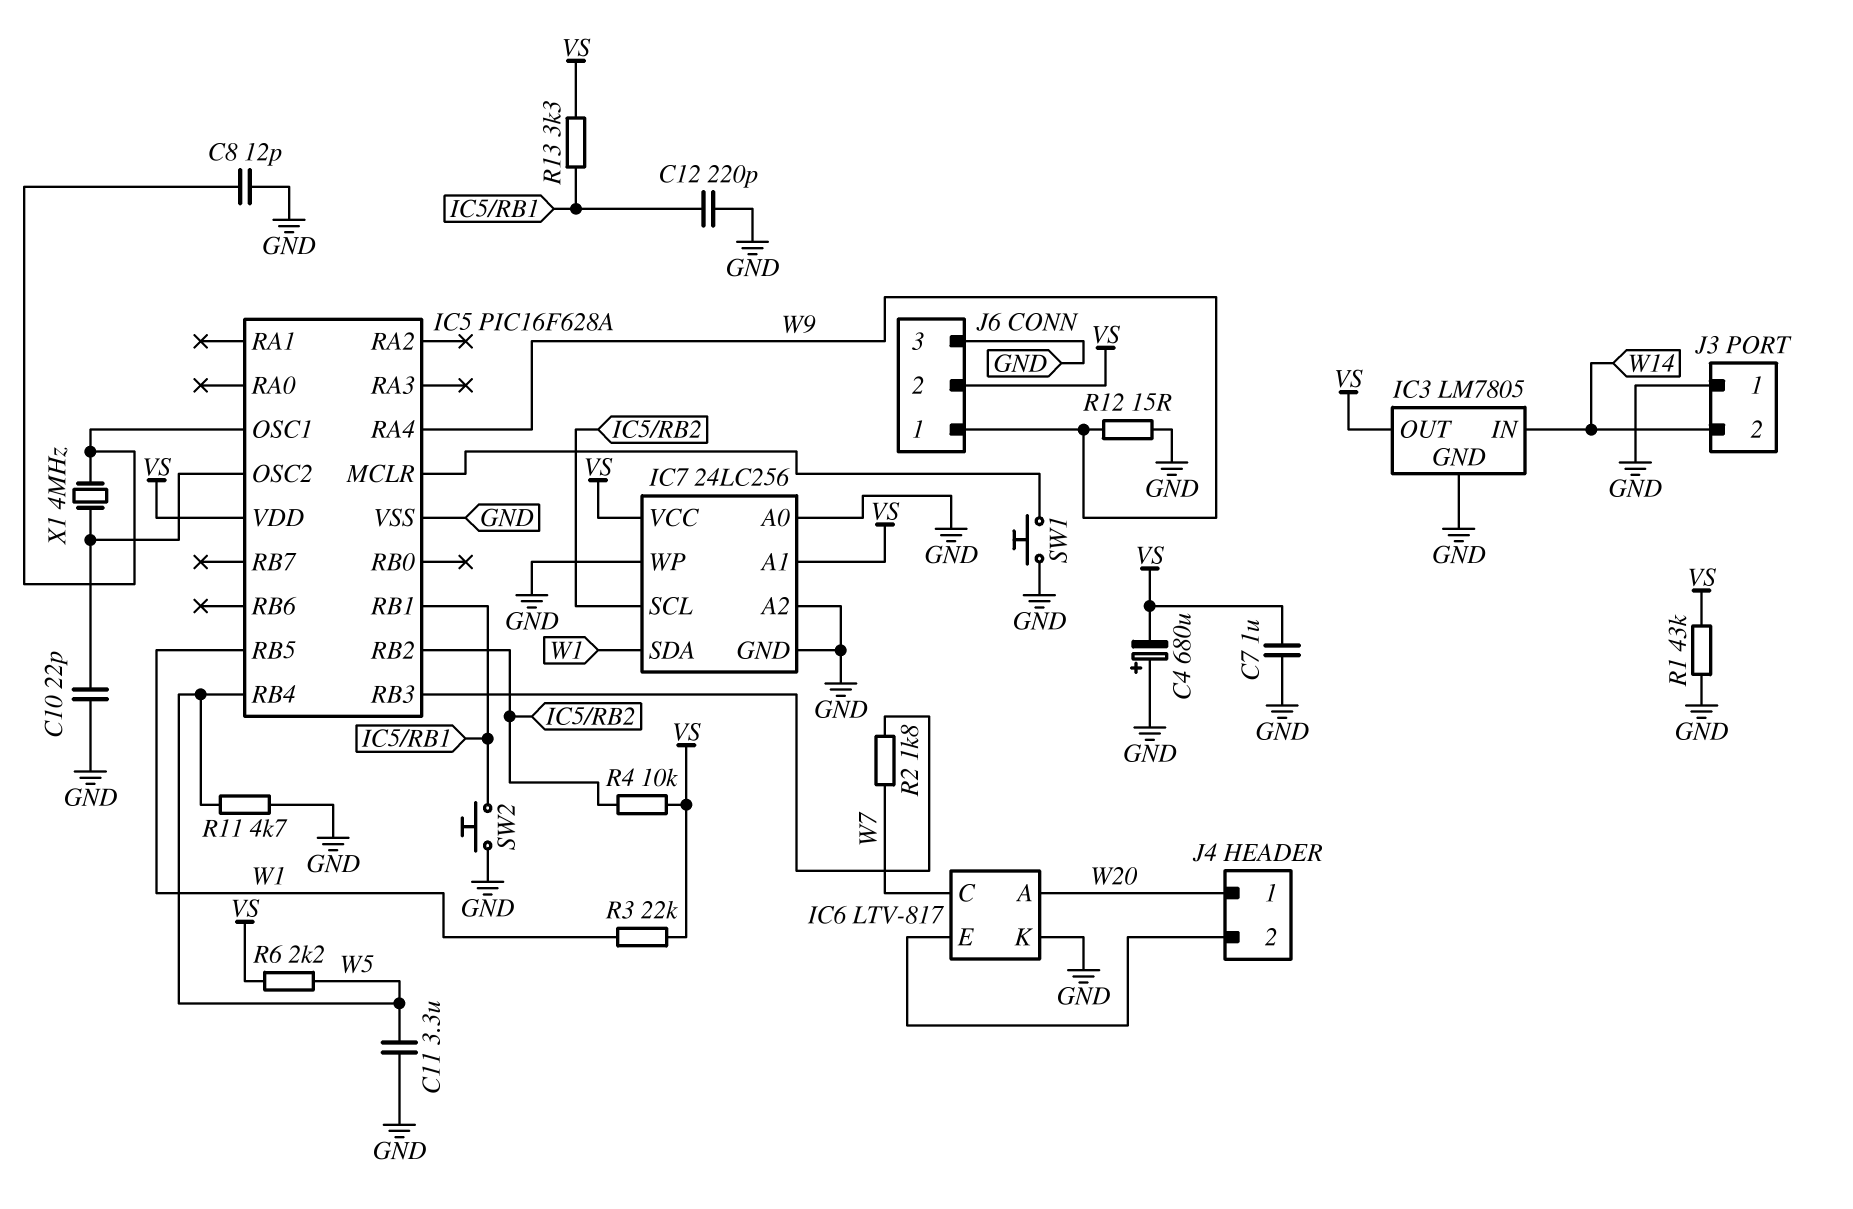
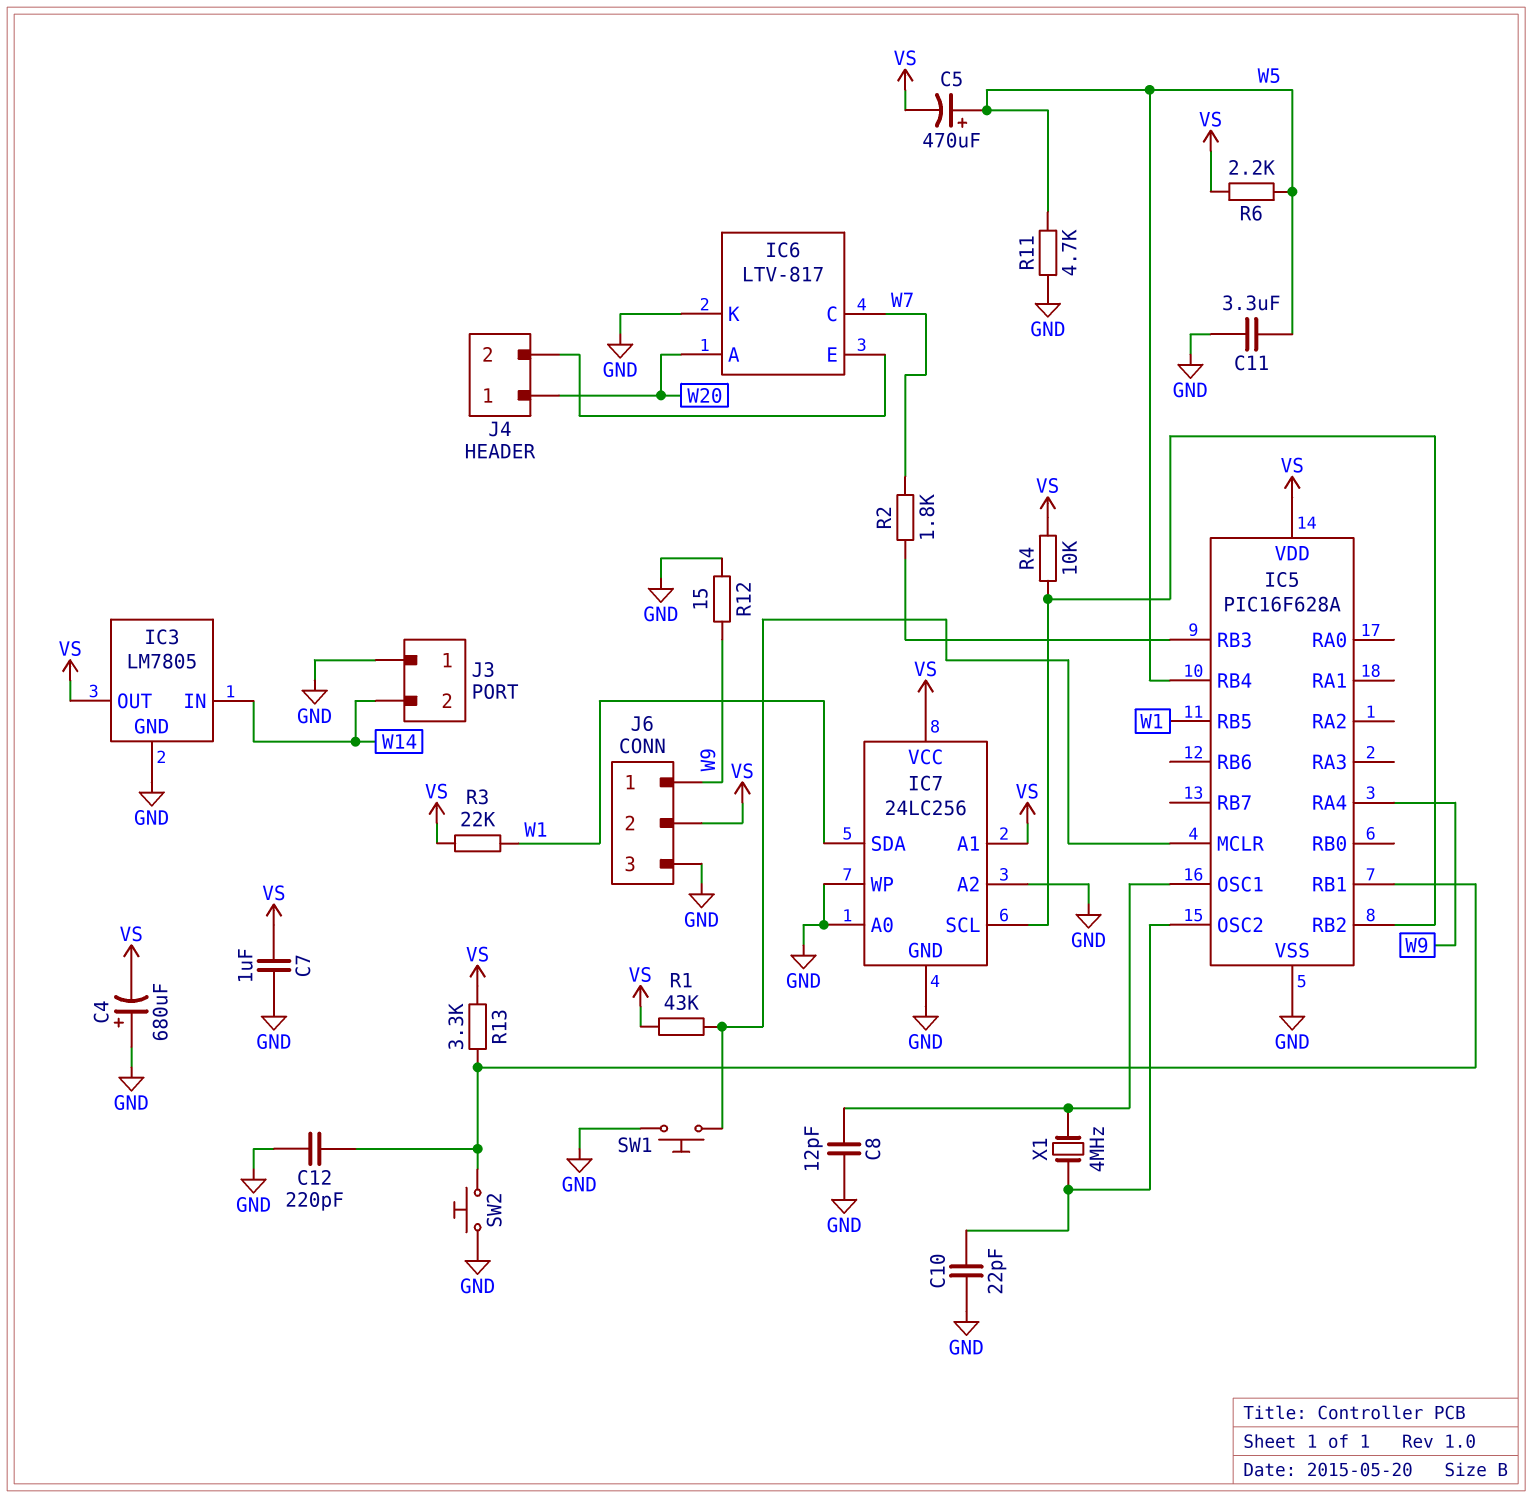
C5: none -> 470uF (plus W5, minus VS)
R1: 43k (GND, VS) -> 43k (IC5/MCLR, VS)

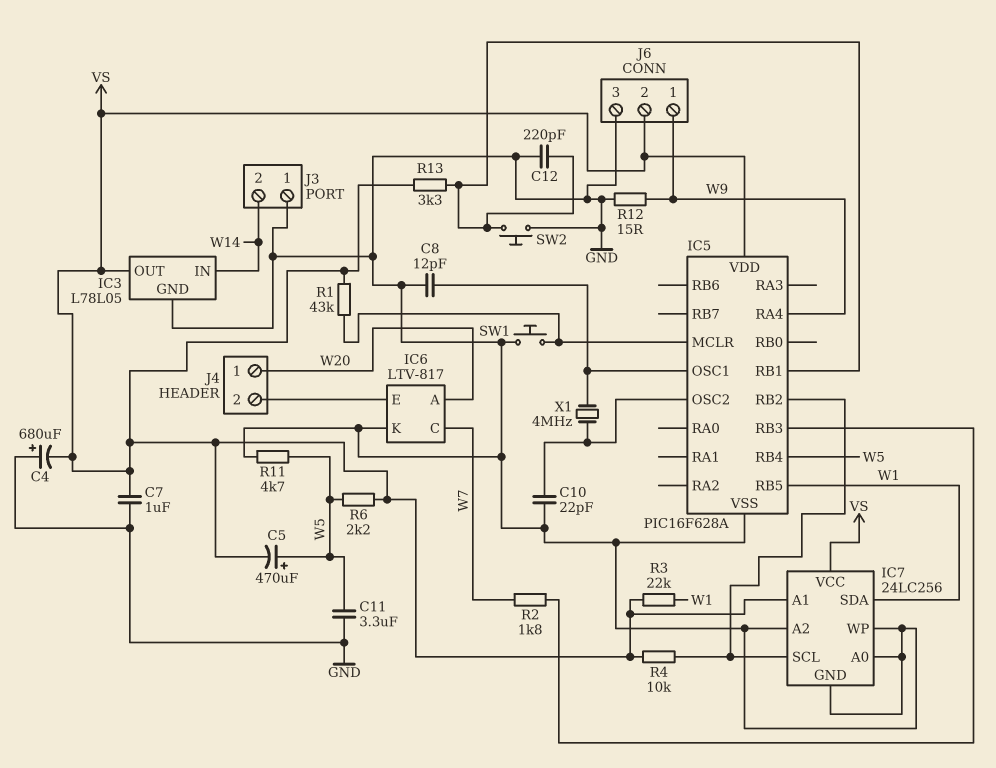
IC3: LM7805 -> L78L05

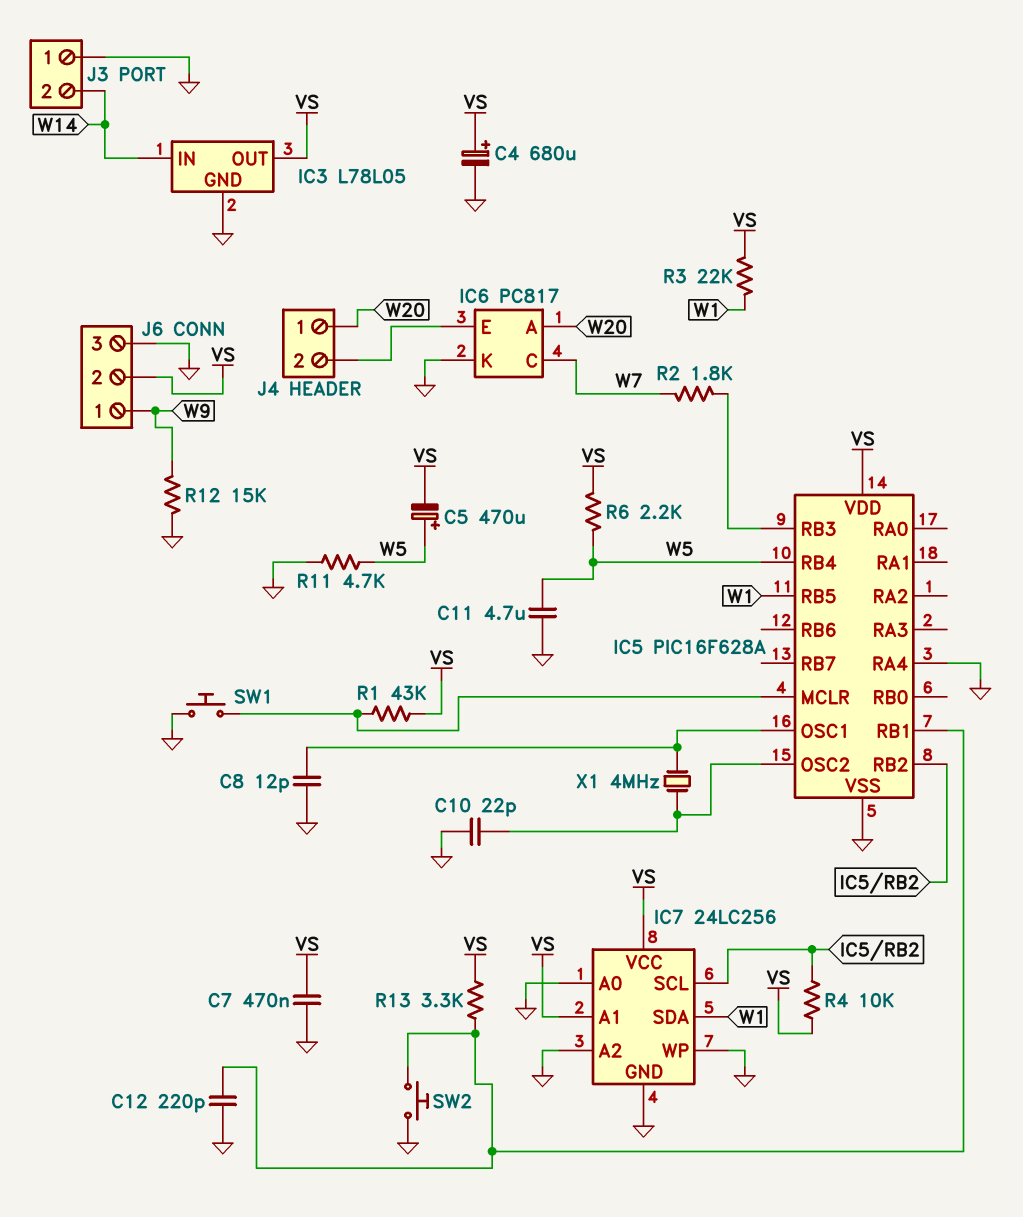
C4: 680uF (plus GND, minus VS) -> 680uF (plus VS, minus GND)
C7: 1uF (GND, VS) -> 470nF (GND, VS)
C11: 3.3uF (GND, W5) -> 4.7uF (GND, W5)
IC5 pin RA4: W9 -> GND
IC6: LTV-817 -> PC817
R12: 15 (GND, W9) -> 15k (GND, W9)

